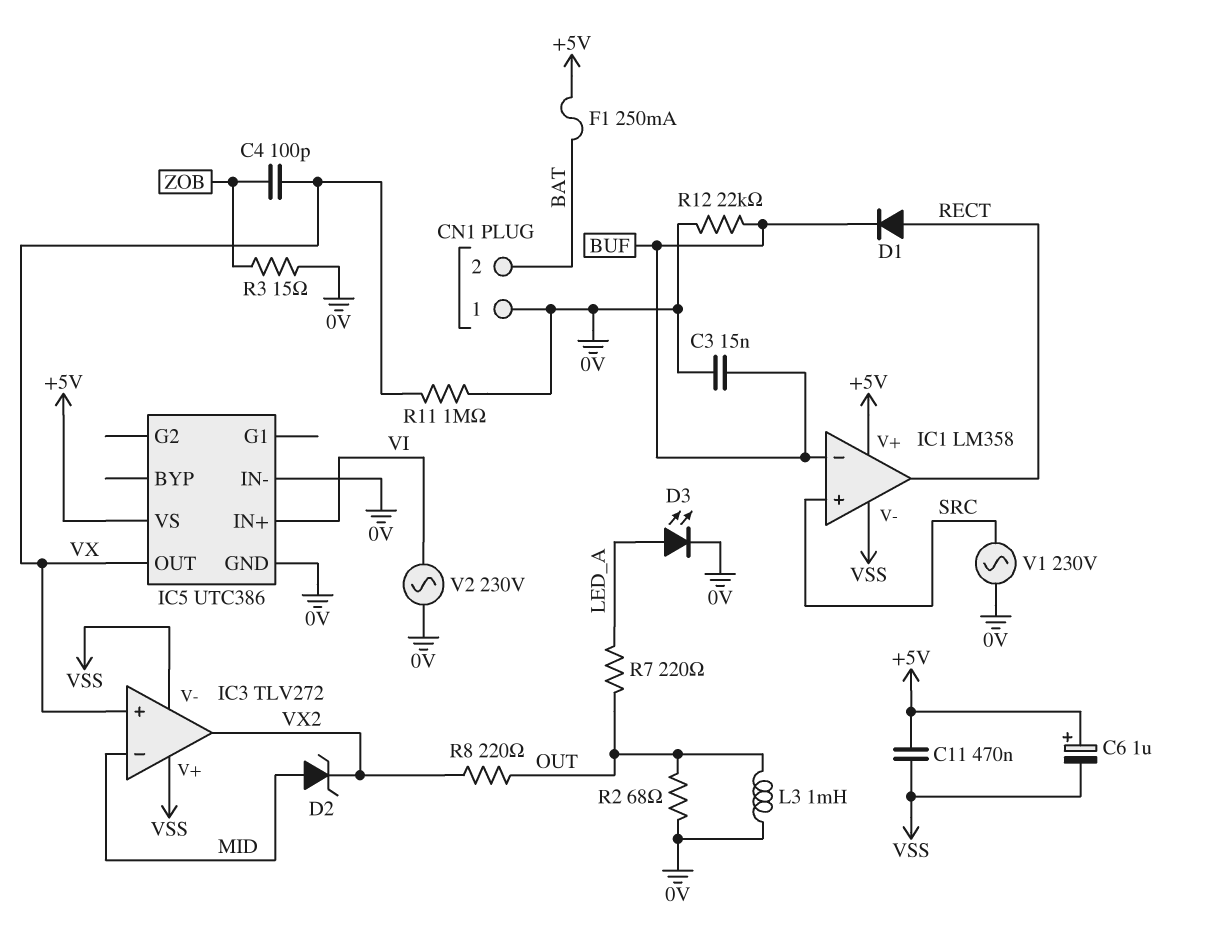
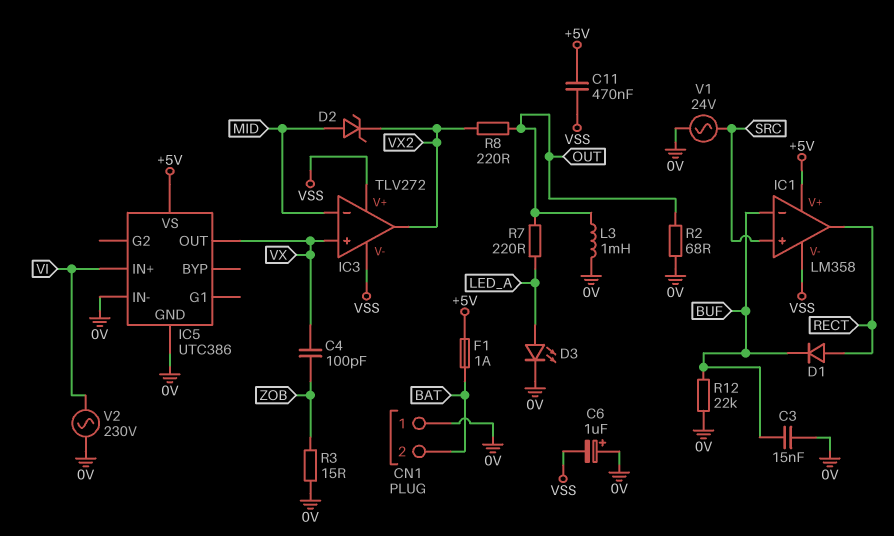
C6: 1uF (plus +5V, minus VSS) -> 1uF (plus 0V, minus VSS)
F1: 250mA (+5V, BAT) -> 1A (+5V, BAT)
R11: 1M (0V, VX) -> none
V1: AC 230V (0V, SRC) -> AC 24V (0V, SRC)

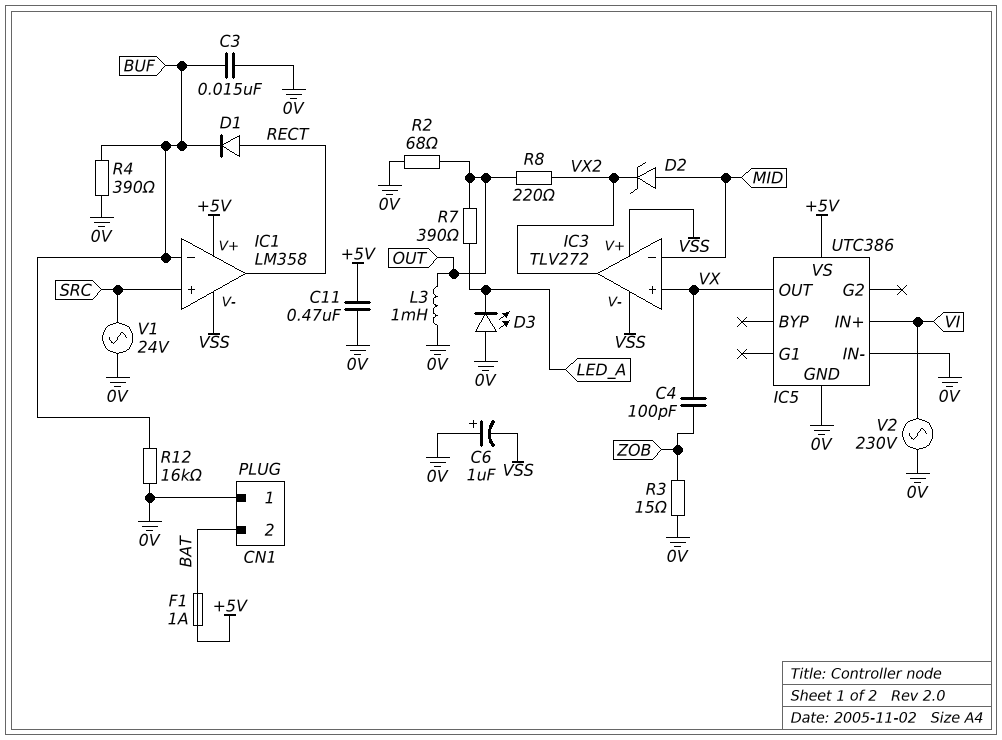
C11: 470nF (+5V, VSS) -> 470nF (+5V, 0V)
D3: LED (A LED_A, K 0V) -> LED (A 0V, K LED_A)
R4: none -> 390 (0V, BUF)
R7: 220 (LED_A, OUT) -> 390 (LED_A, OUT)
R12: 22k (0V, BUF) -> 16k (0V, BUF)

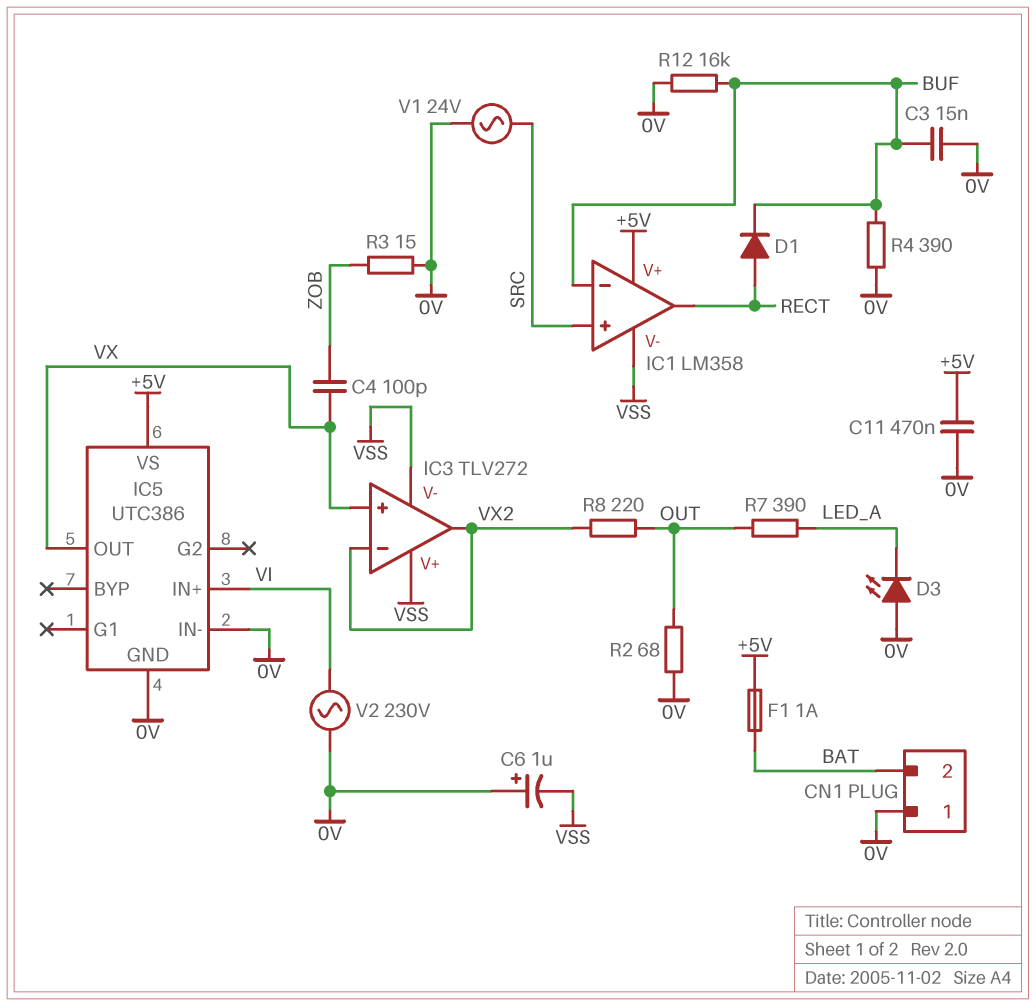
D2: zener (A MID, K VX2) -> none
IC3 pin in-: MID -> VX2
L3: 1mH (0V, OUT) -> none

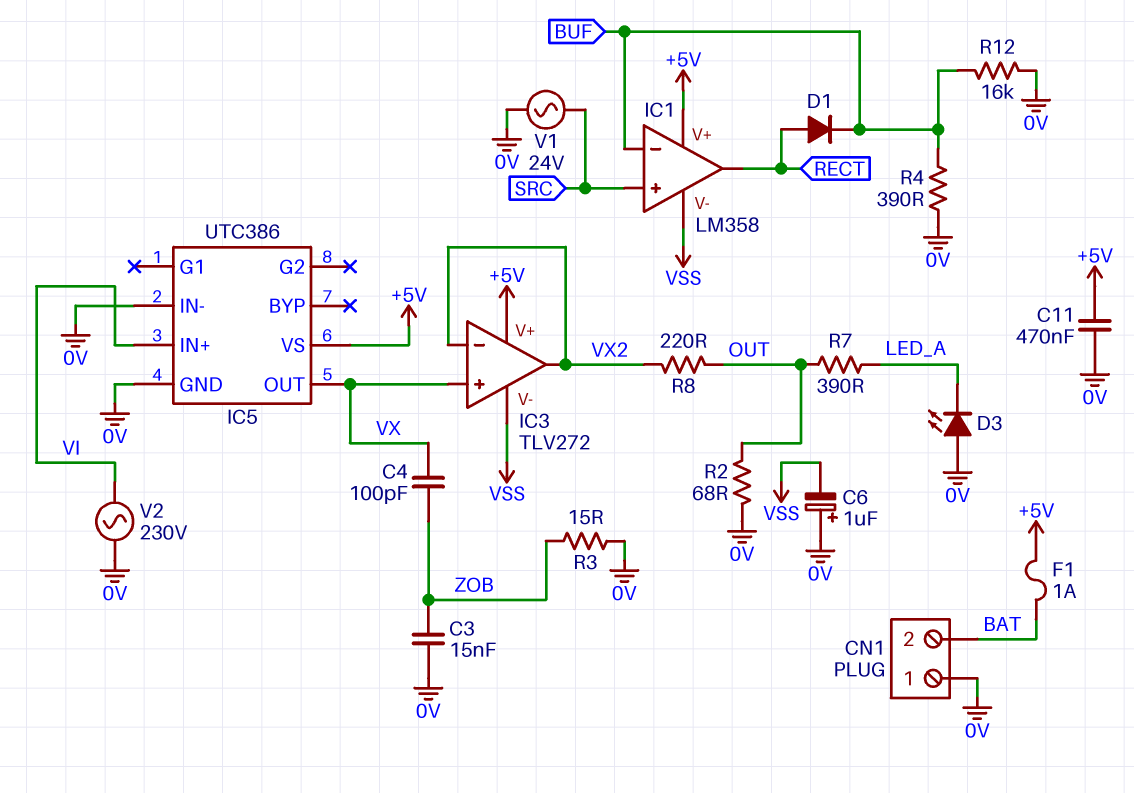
C3: 15nF (0V, BUF) -> 15nF (0V, ZOB)
IC3 pin V+: VSS -> +5V

